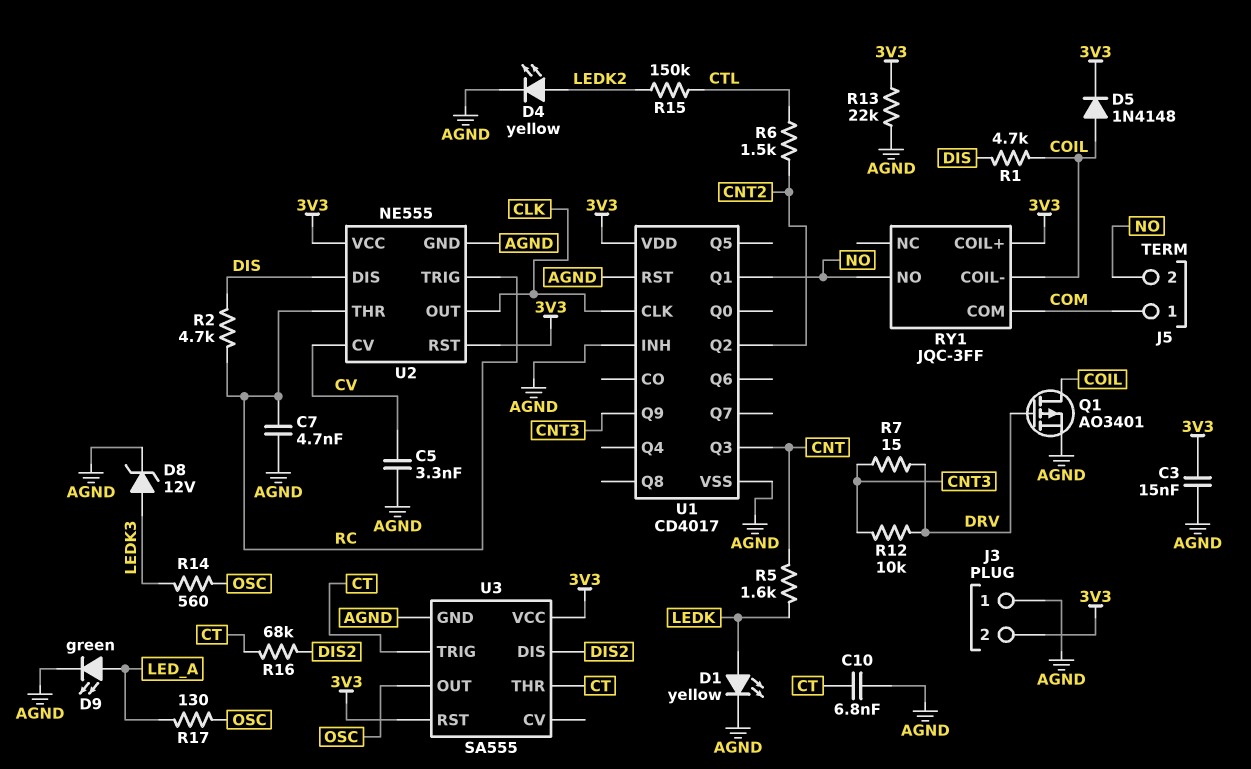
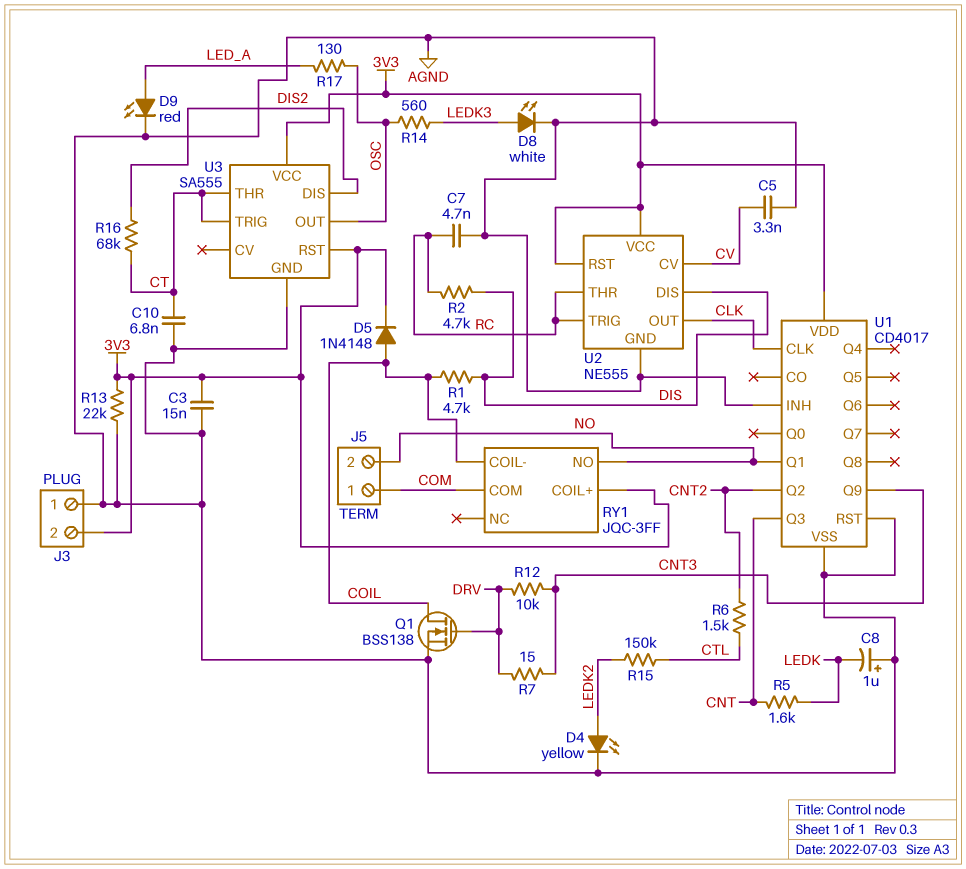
C8: none -> 1uF (plus AGND, minus LEDK)
D1: LED yellow (A LEDK, K AGND) -> none
D8: zener 12V (A LEDK3, K AGND) -> LED white (A LEDK3, K AGND)
D9: LED green (A LED_A, K AGND) -> LED red (A LED_A, K AGND)
Q1: PMOS AO3401 (G DRV, D COIL, S AGND) -> NMOS BSS138 (G DRV, D COIL, S AGND)

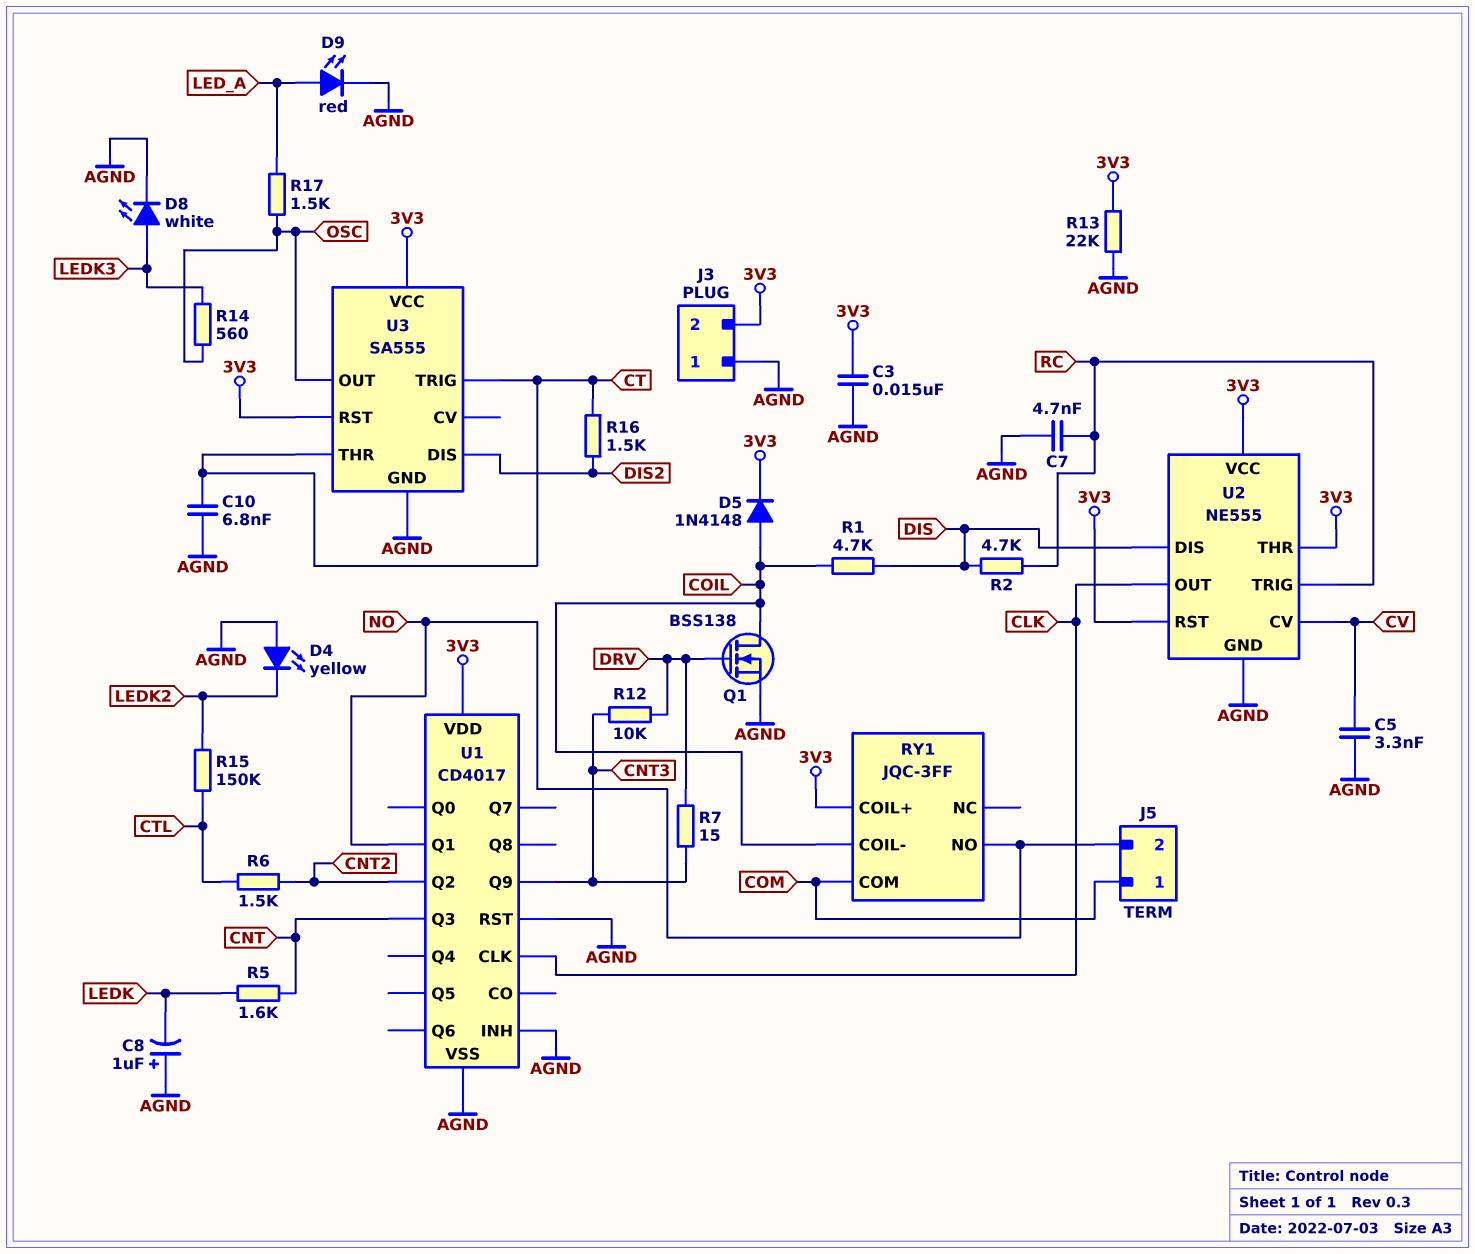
D4: LED yellow (A LEDK2, K AGND) -> LED yellow (A AGND, K LEDK2)
R16: 68k (CT, DIS2) -> 1.5k (CT, DIS2)
R17: 130 (LED_A, OSC) -> 1.5k (LED_A, OSC)
U2 pin THR: RC -> 3V3

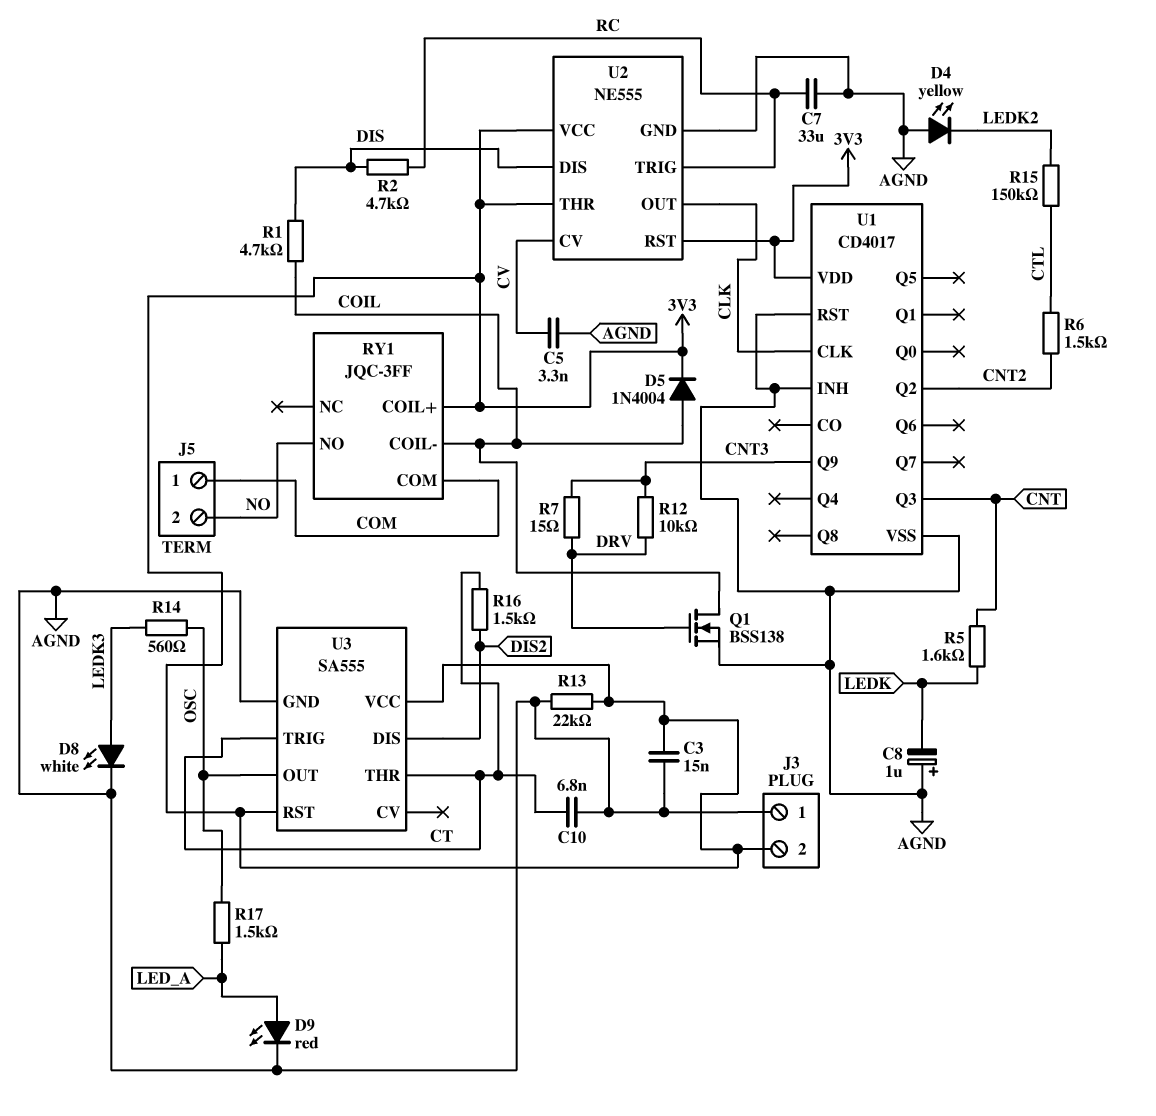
C7: 4.7nF (AGND, RC) -> 33uF (AGND, RC)
D5: diode 1N4148 (A COIL, K 3V3) -> diode 1N4004 (A COIL, K 3V3)
U1 pin Q1: NO -> none

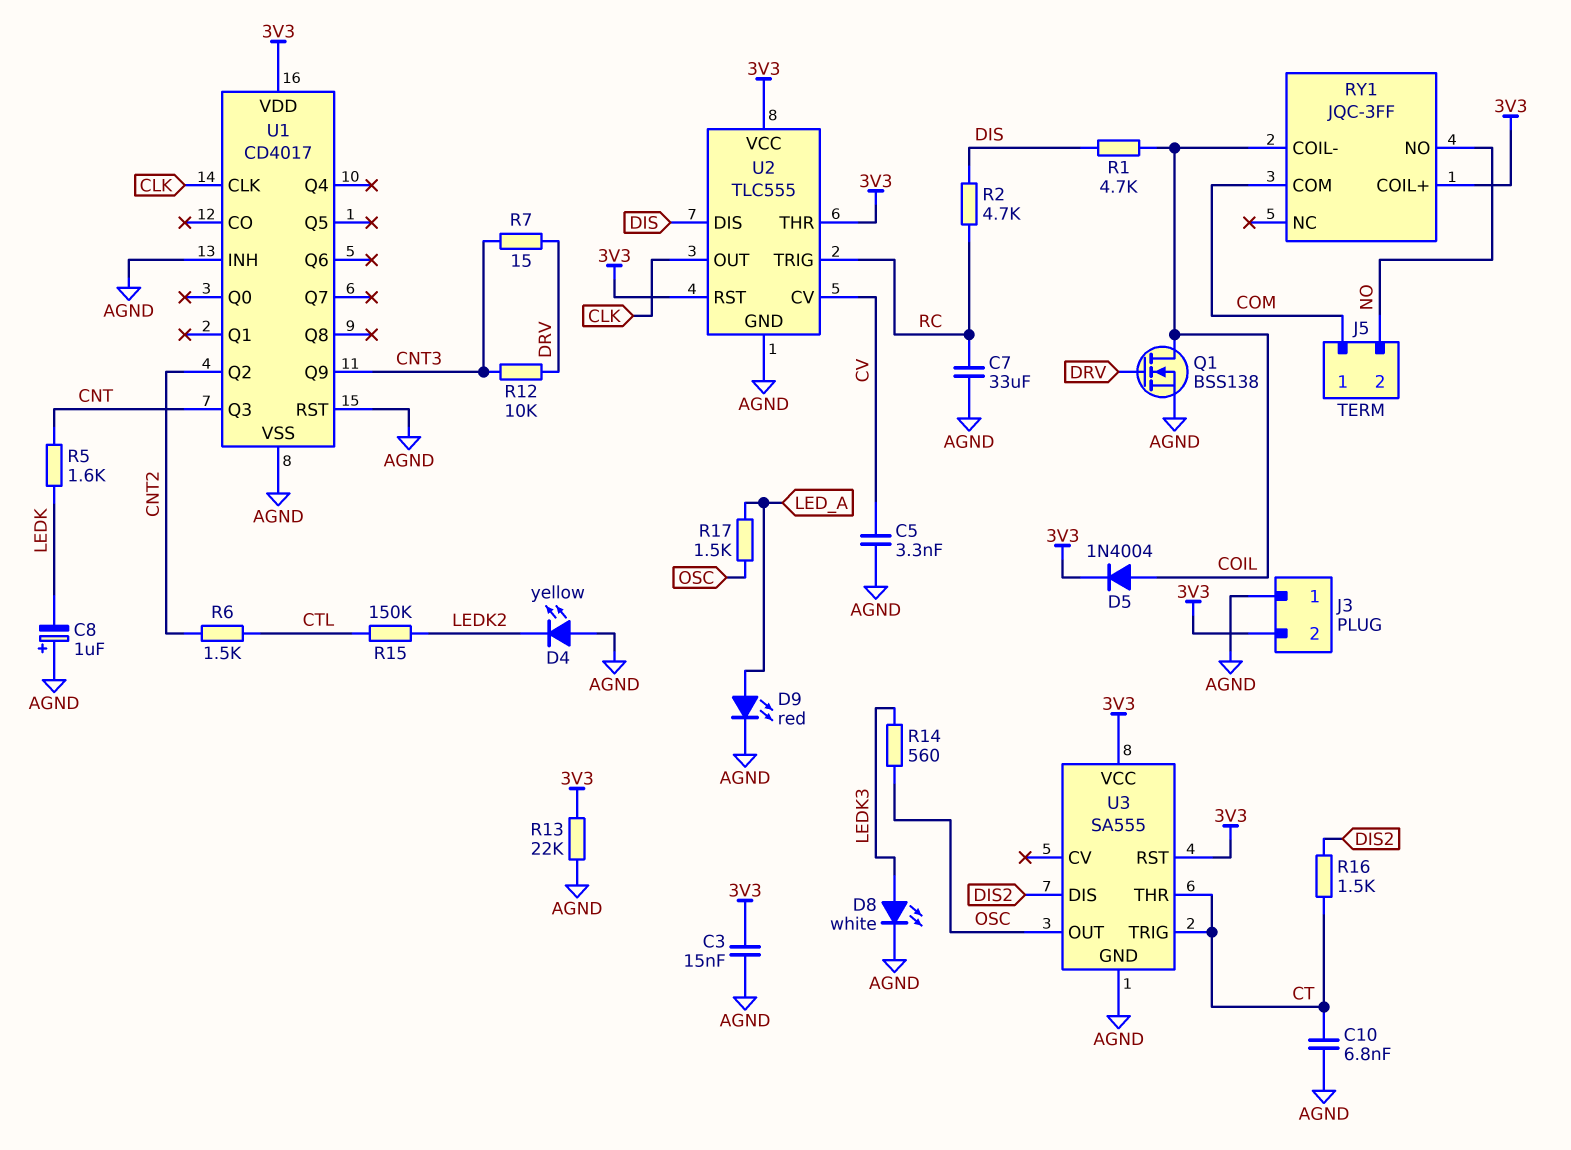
U2: NE555 -> TLC555

